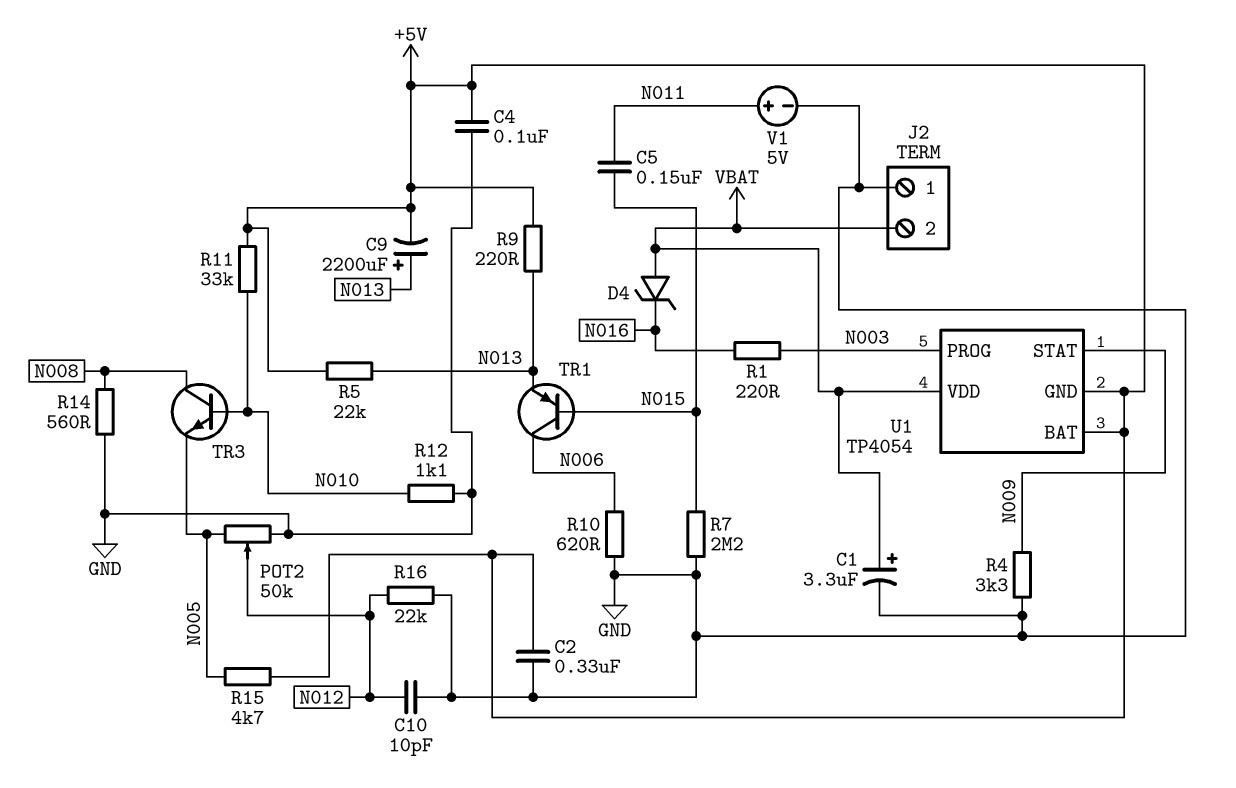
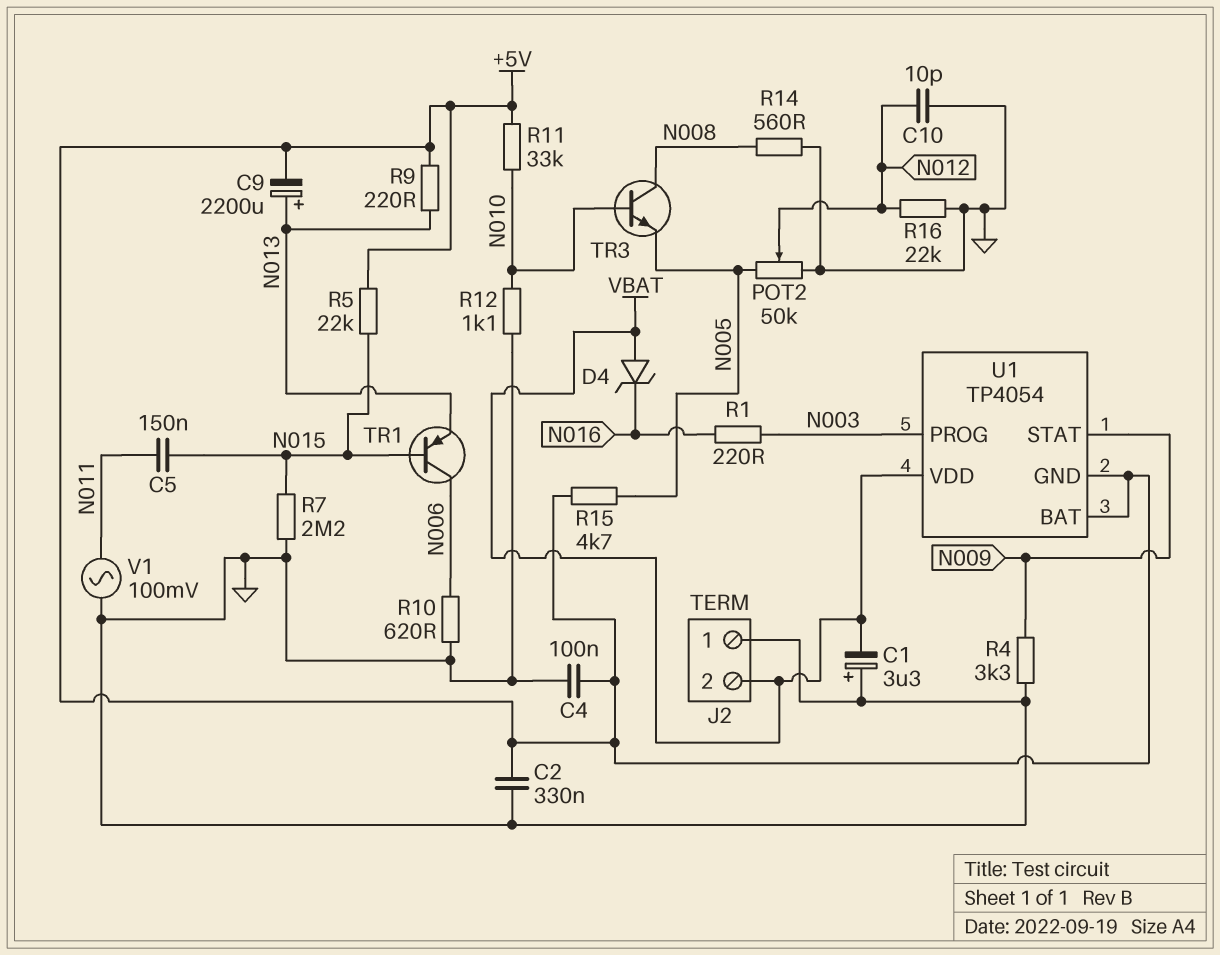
C1: 3.3uF (plus VBAT, minus GND) -> 3.3uF (plus GND, minus VBAT)
R5: 22k (+5V, N013) -> 22k (+5V, N015)
V1: 5V (plus N011, minus GND) -> AC 100mV (GND, N011)

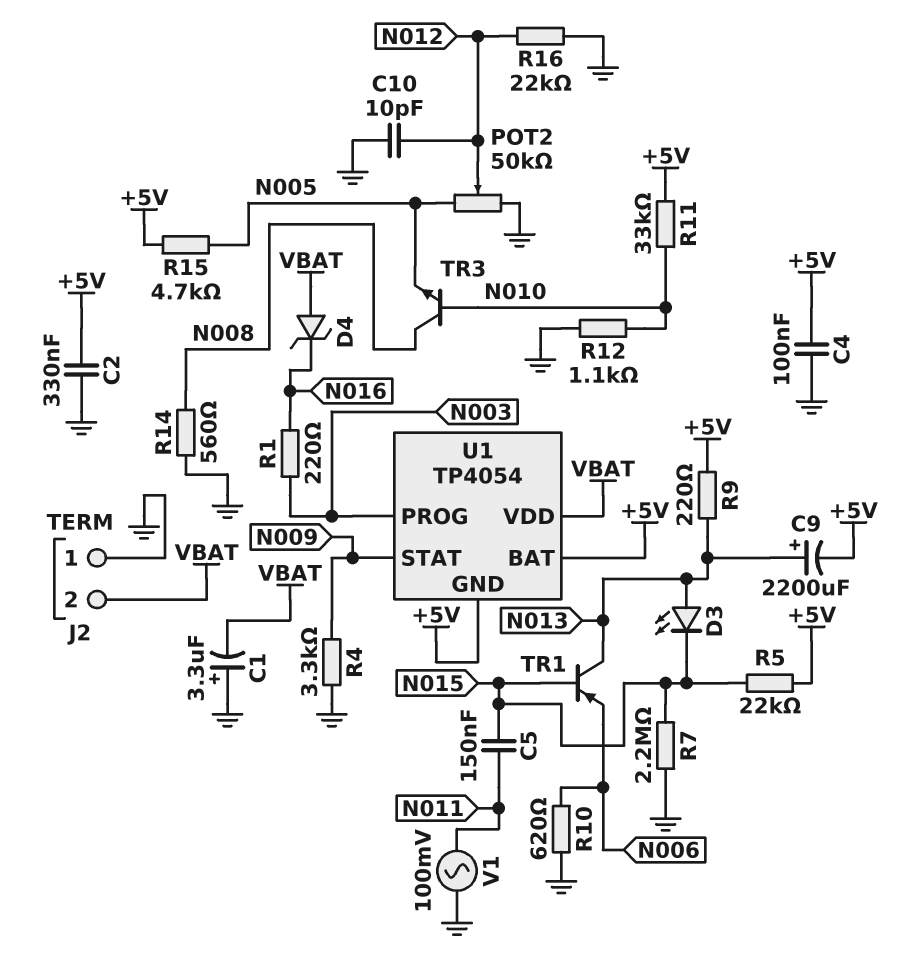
D3: none -> LED (A N013, K N015)
TR1: PNP (B N015, C N006, E N013) -> PNP (B N015, C N013, E N006)

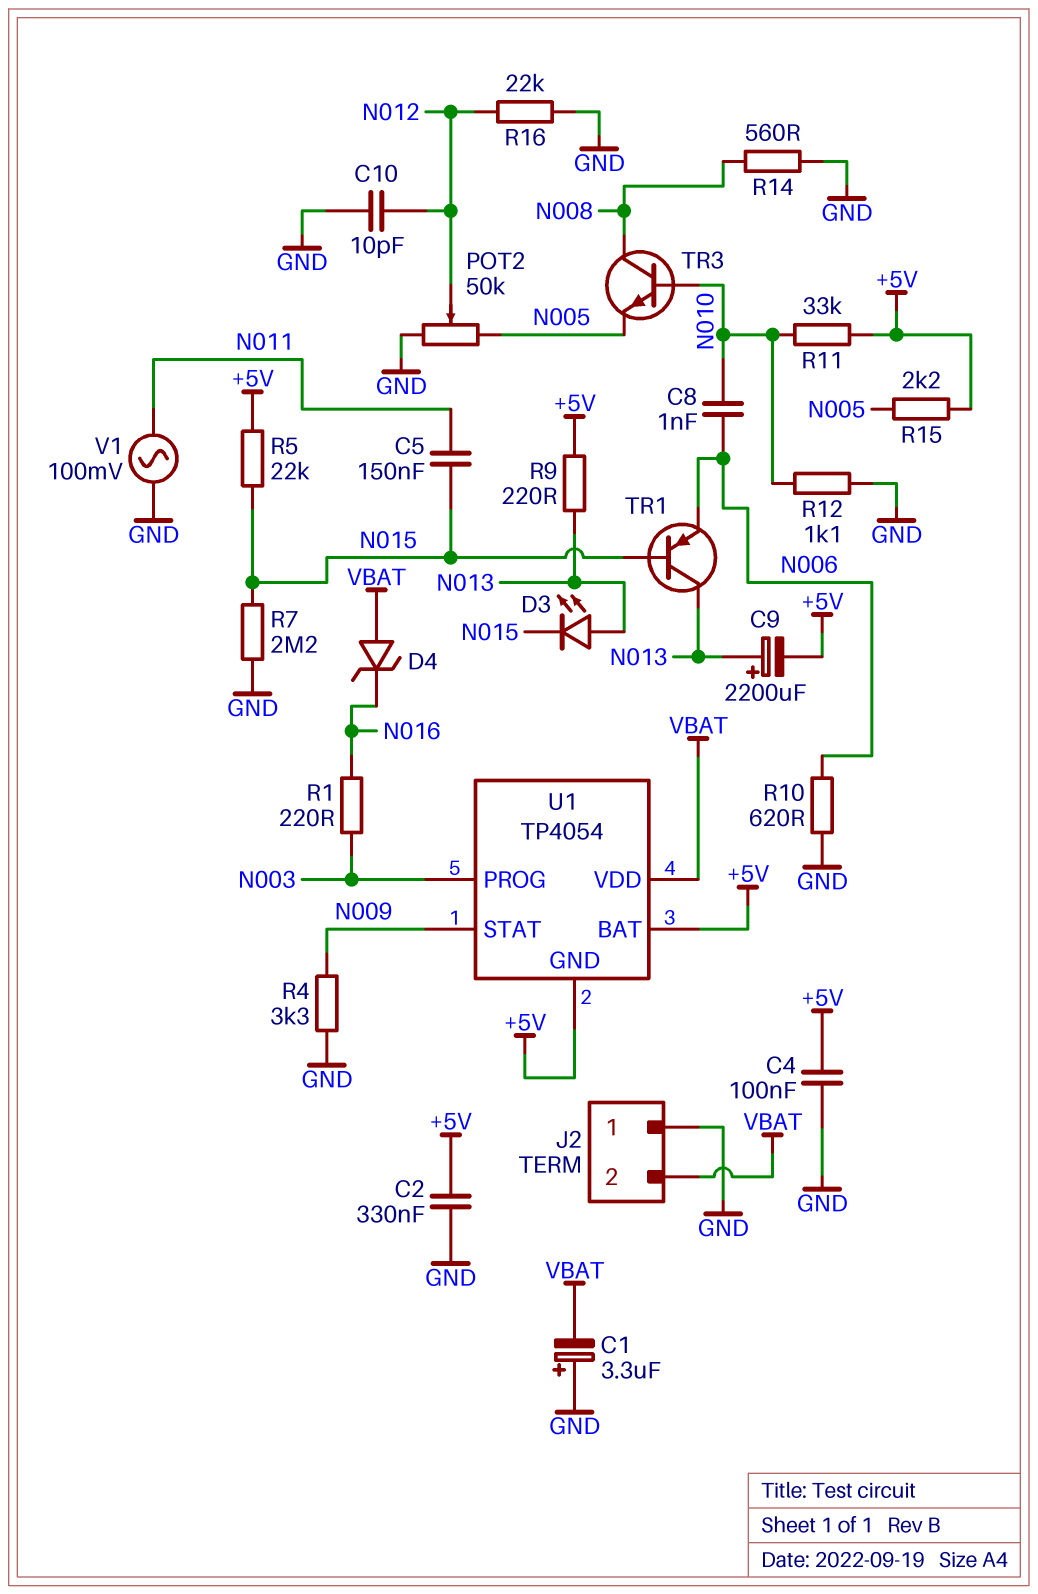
C8: none -> 1nF (N006, N010)
R15: 4.7k (+5V, N005) -> 2.2k (+5V, N005)

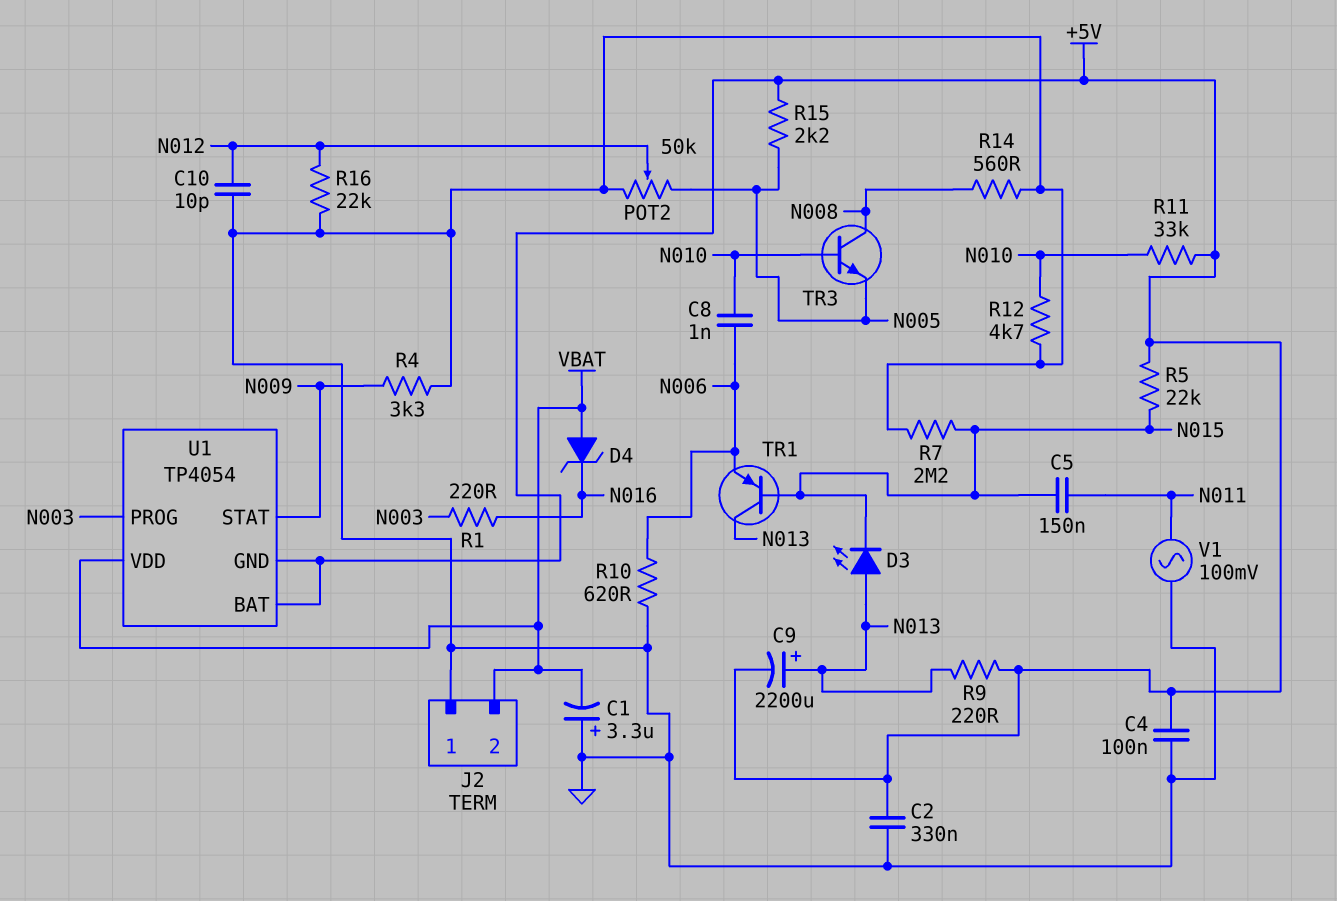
R12: 1.1k (GND, N010) -> 4.7k (GND, N010)

